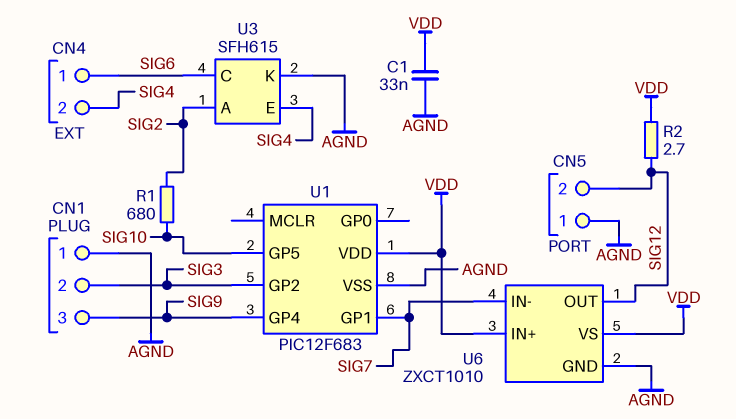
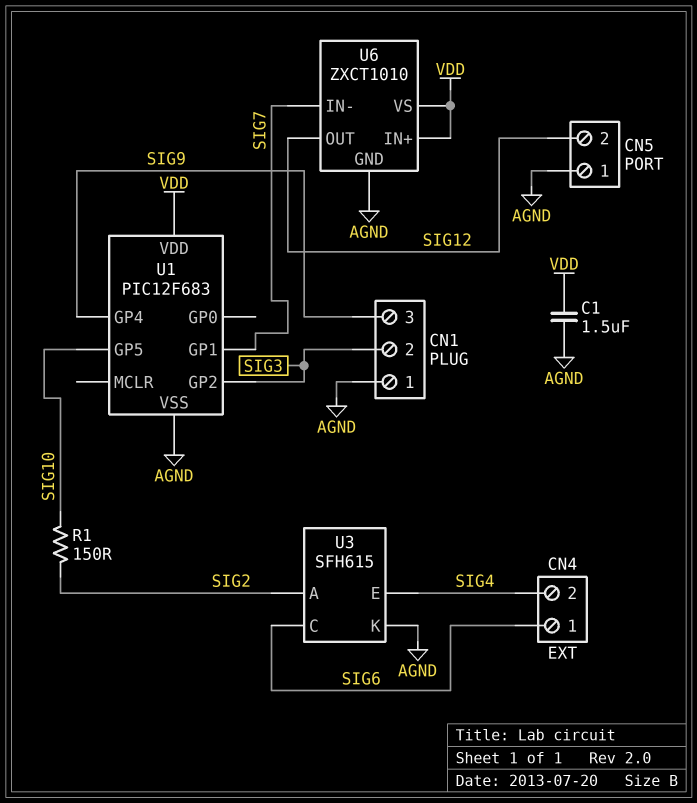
C1: 33nF (AGND, VDD) -> 1.5uF (AGND, VDD)
R1: 680 (SIG2, SIG10) -> 150 (SIG2, SIG10)
R2: 2.7 (SIG12, VDD) -> none

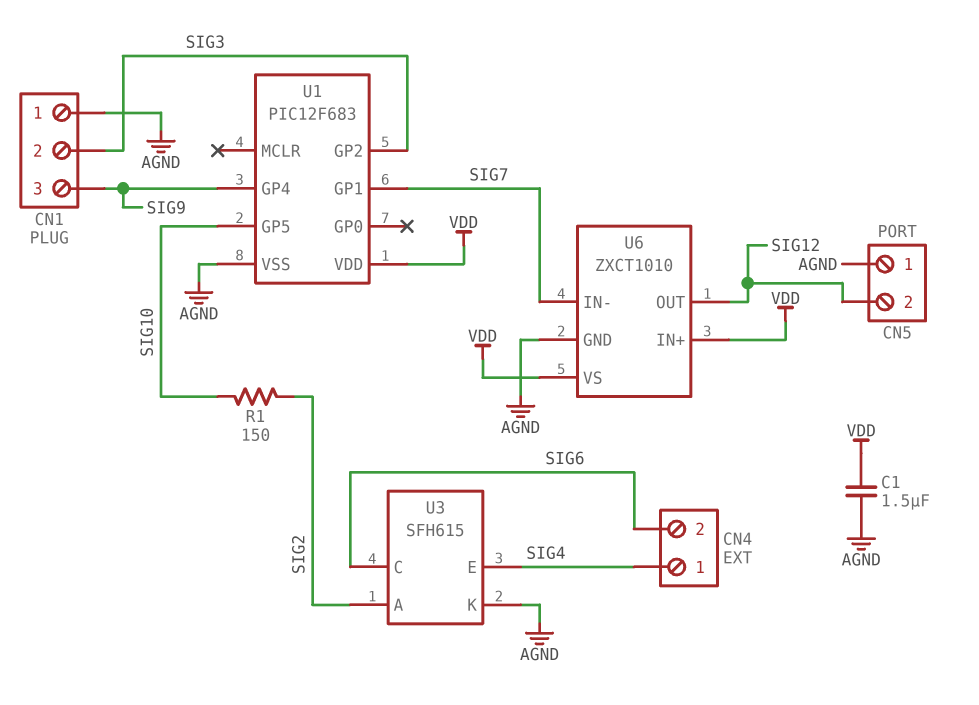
CN4 pin 1: SIG6 -> SIG4
CN4 pin 2: SIG4 -> SIG6

